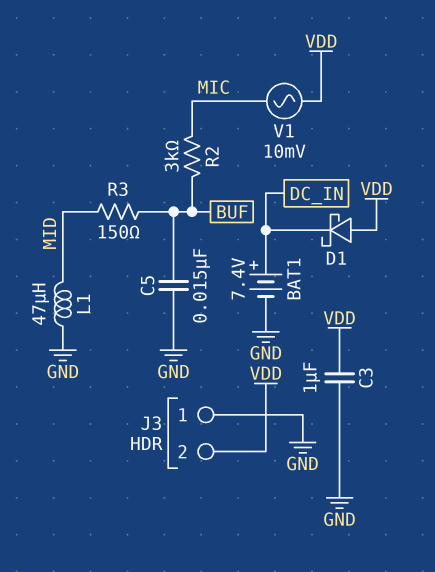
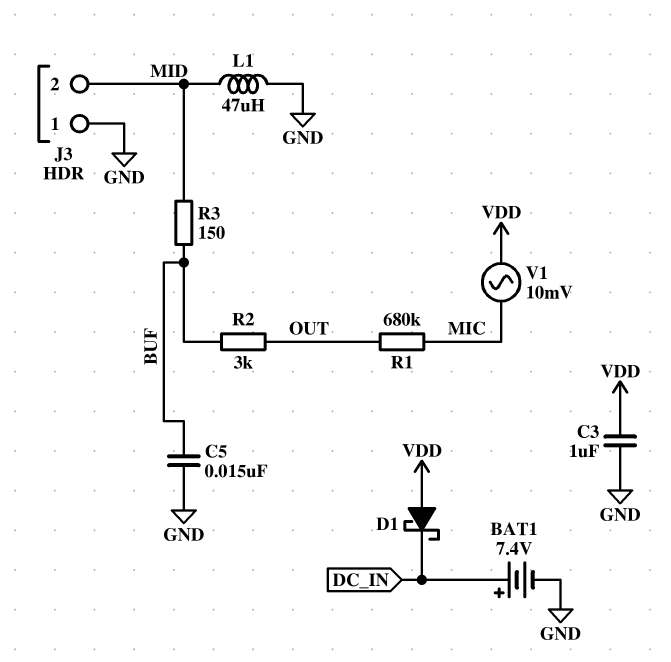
J3 pin 2: VDD -> MID
R1: none -> 680k (MIC, OUT)
R2: 3k (BUF, MIC) -> 3k (BUF, OUT)

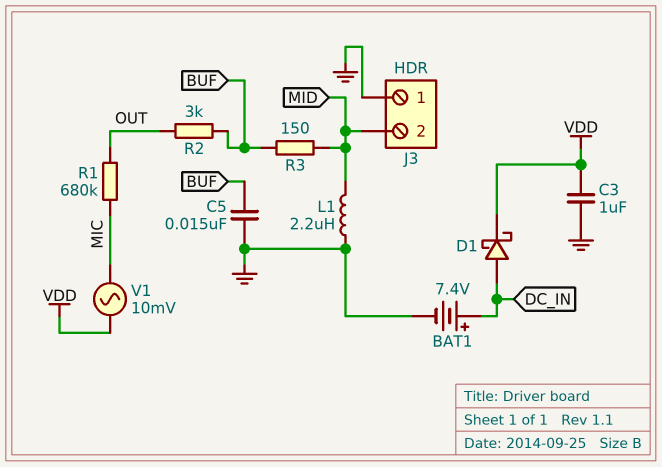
D1: schottky (A VDD, K DC_IN) -> schottky (A DC_IN, K VDD)
L1: 47uH (GND, MID) -> 2.2uH (GND, MID)

